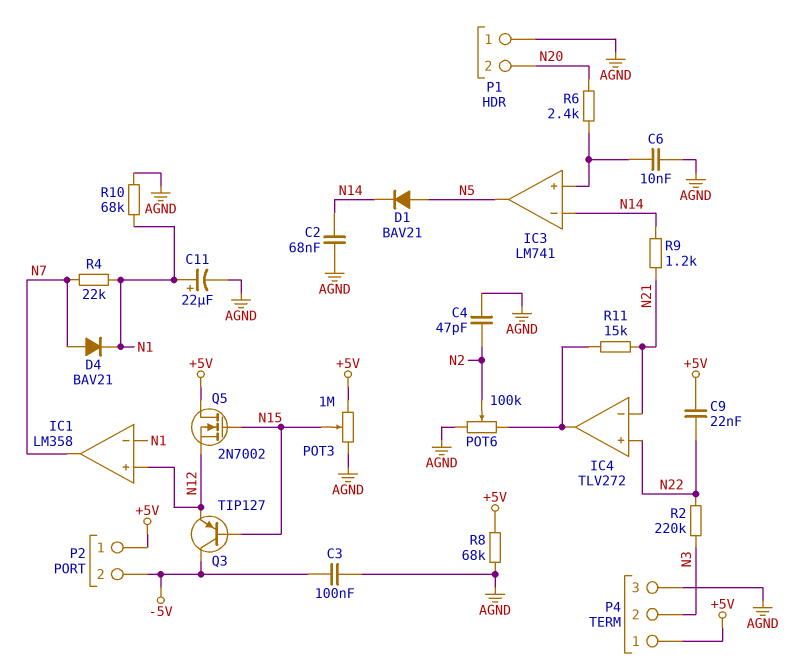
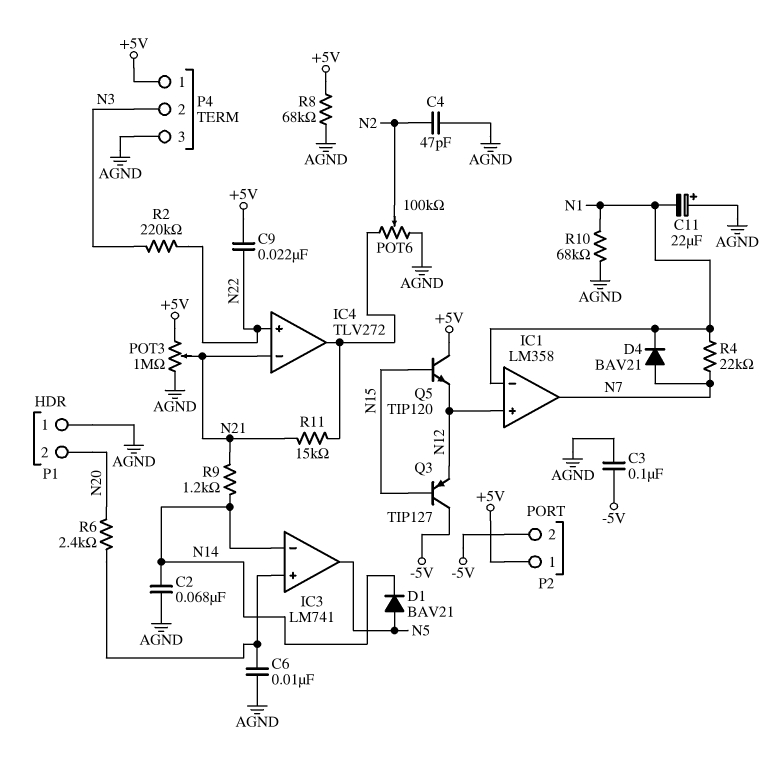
C11: 22uF (plus N1, minus AGND) -> 22uF (plus AGND, minus N1)
POT3: 1M (+5V, AGND, wiper N15) -> 1M (+5V, AGND, wiper N21)
Q5: NMOS 2N7002 (G N15, D +5V, S N12) -> NPN TIP120 (B N15, C +5V, E N12)

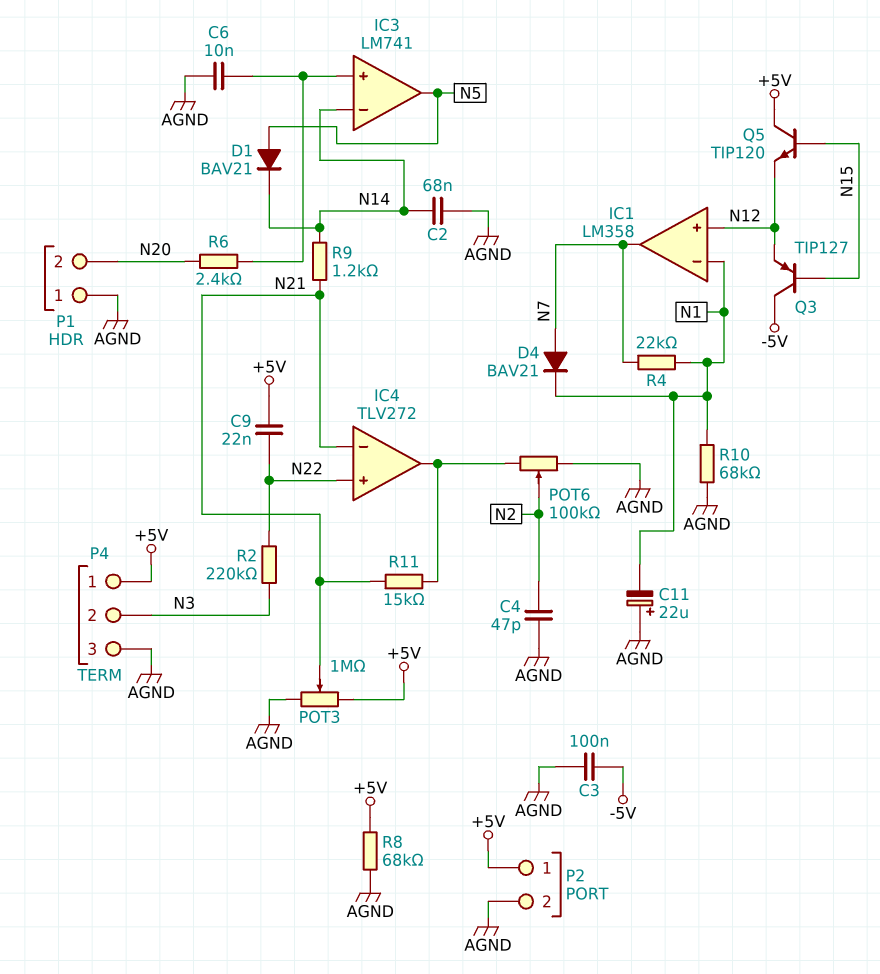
P2 pin 2: -5V -> AGND

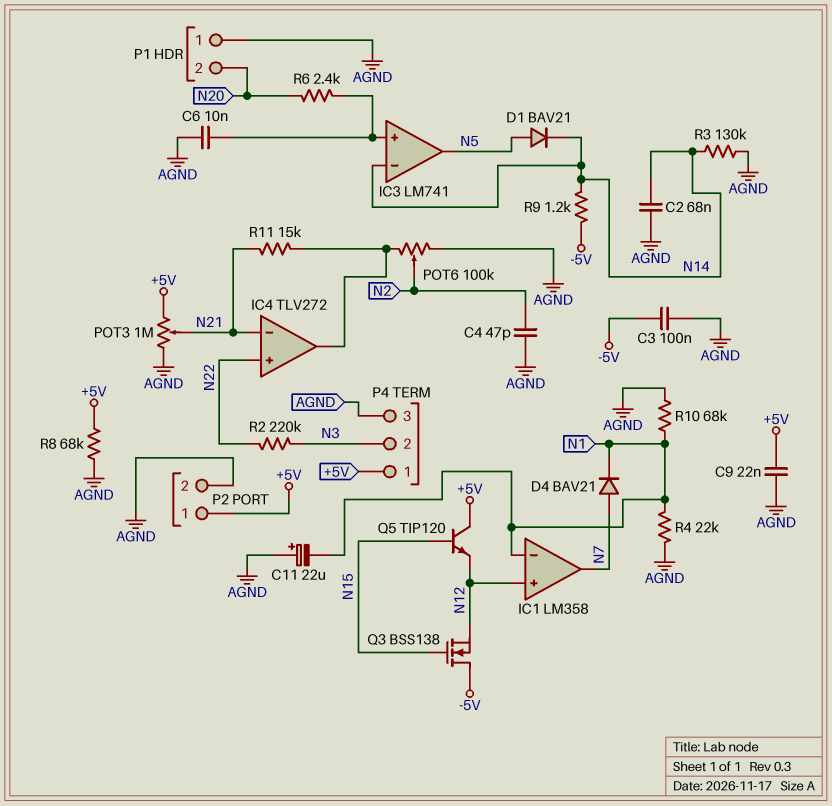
C9: 22nF (+5V, N22) -> 22nF (+5V, AGND)
Q3: PNP TIP127 (B N15, C -5V, E N12) -> NMOS BSS138 (G N15, D -5V, S N12)
R3: none -> 130k (AGND, N14)
R4: 22k (N1, N7) -> 22k (AGND, N1)
R9: 1.2k (N14, N21) -> 1.2k (-5V, N14)

